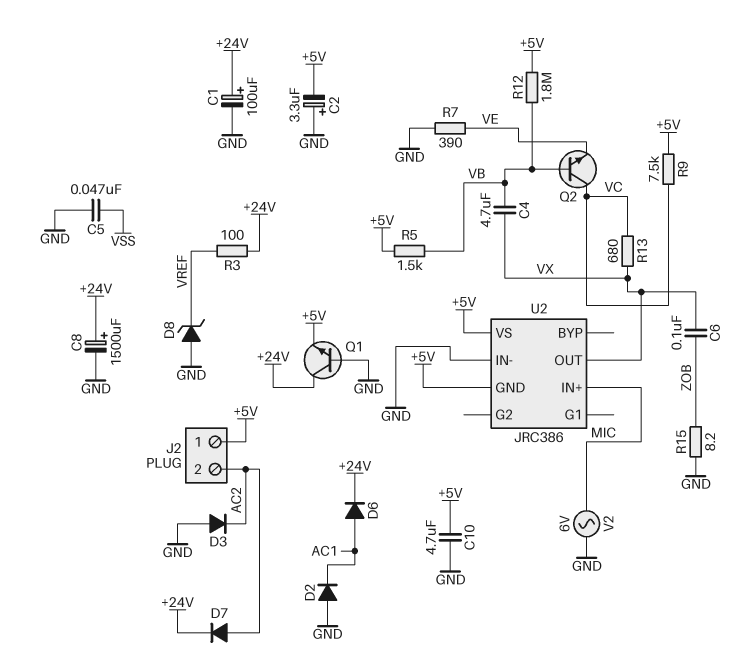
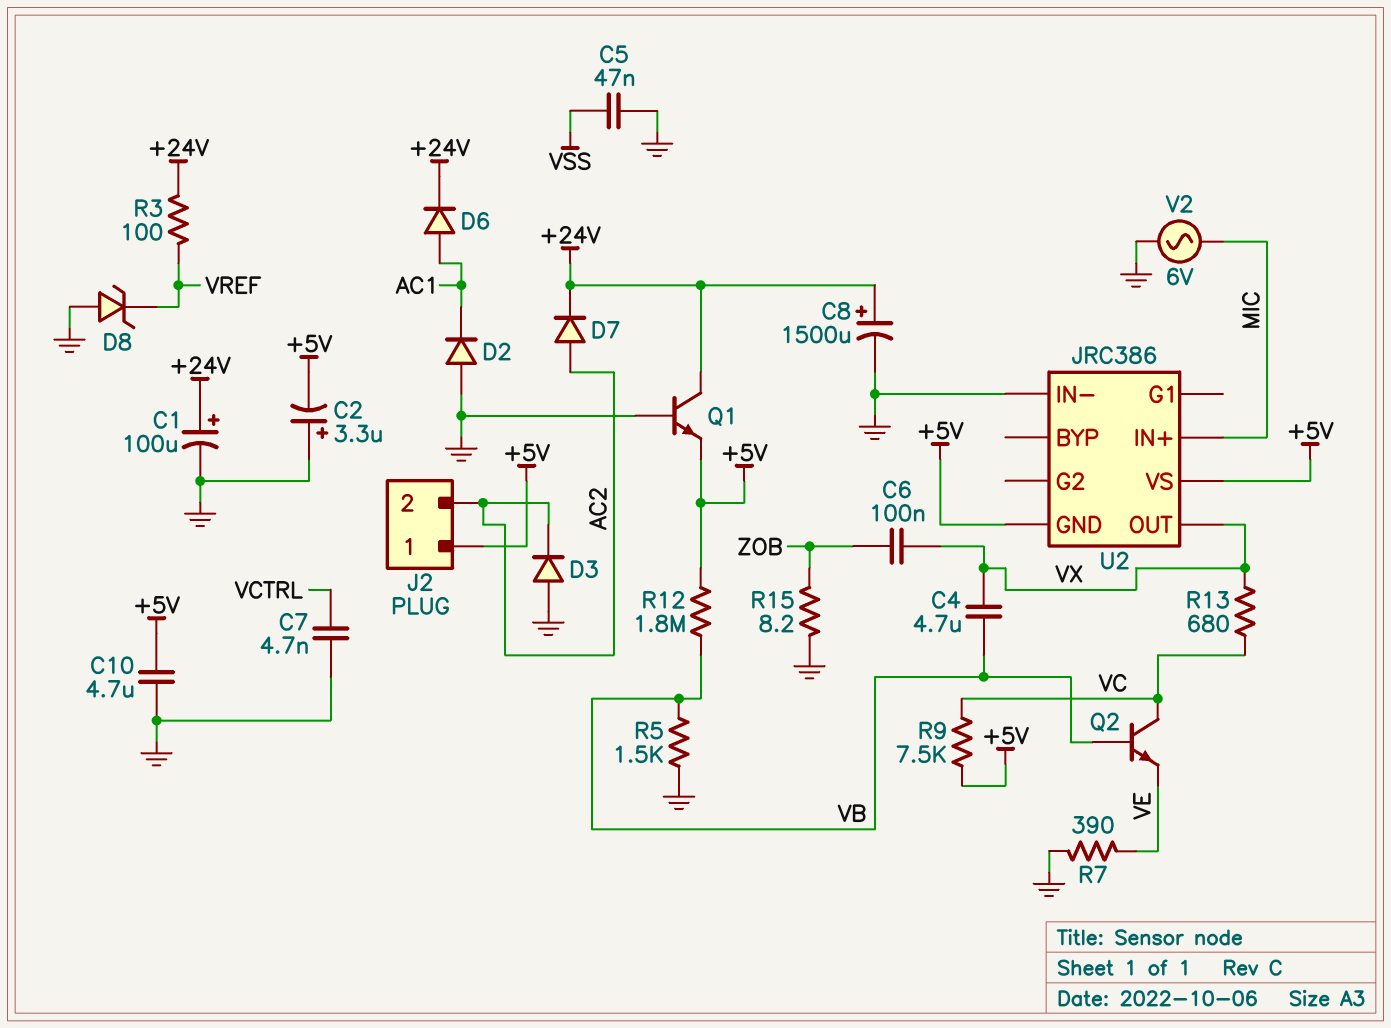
C7: none -> 4.7nF (GND, VCTRL)
R5: 1.5k (+5V, VB) -> 1.5k (GND, VB)

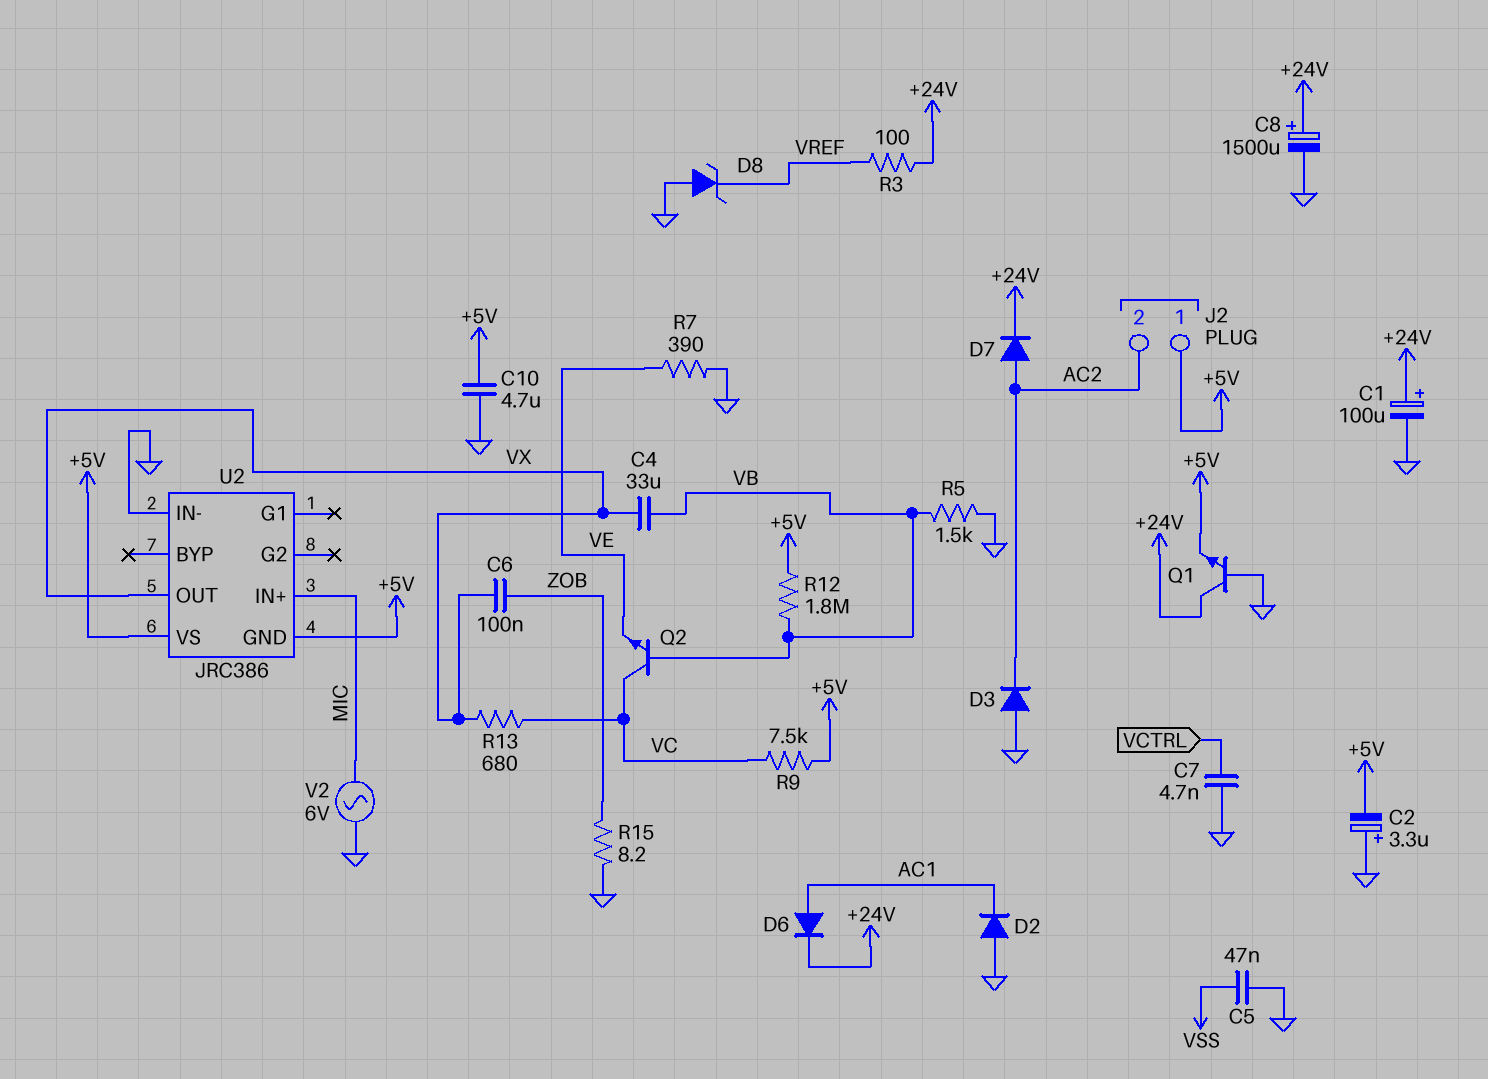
C4: 4.7uF (VB, VX) -> 33uF (VB, VX)

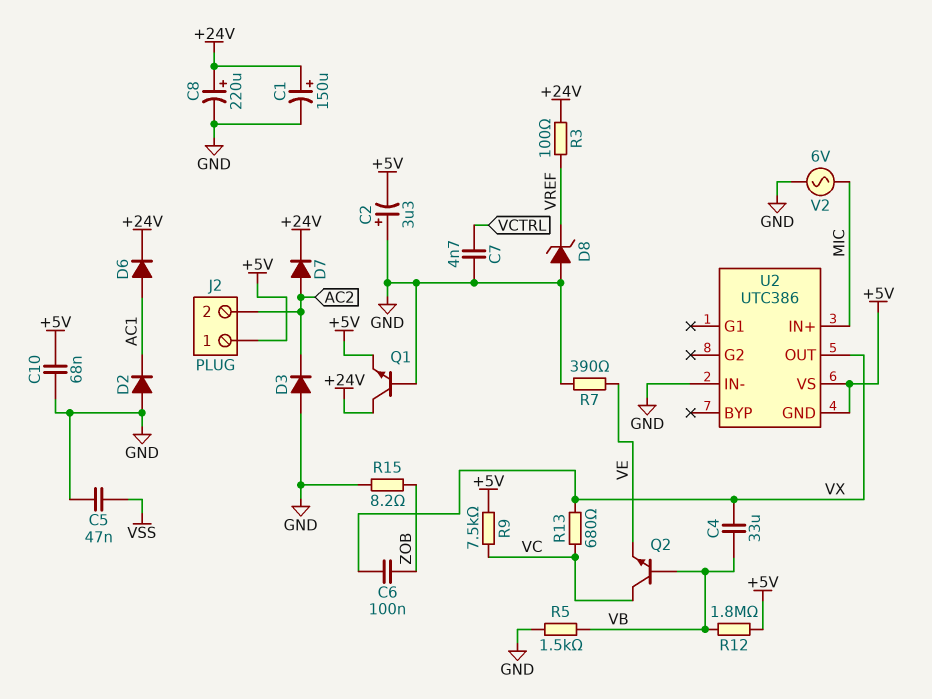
C1: 100uF (plus +24V, minus GND) -> 150uF (plus +24V, minus GND)
C8: 1500uF (plus +24V, minus GND) -> 220uF (plus +24V, minus GND)
C10: 4.7uF (+5V, GND) -> 68nF (+5V, GND)
U2: JRC386 -> UTC386

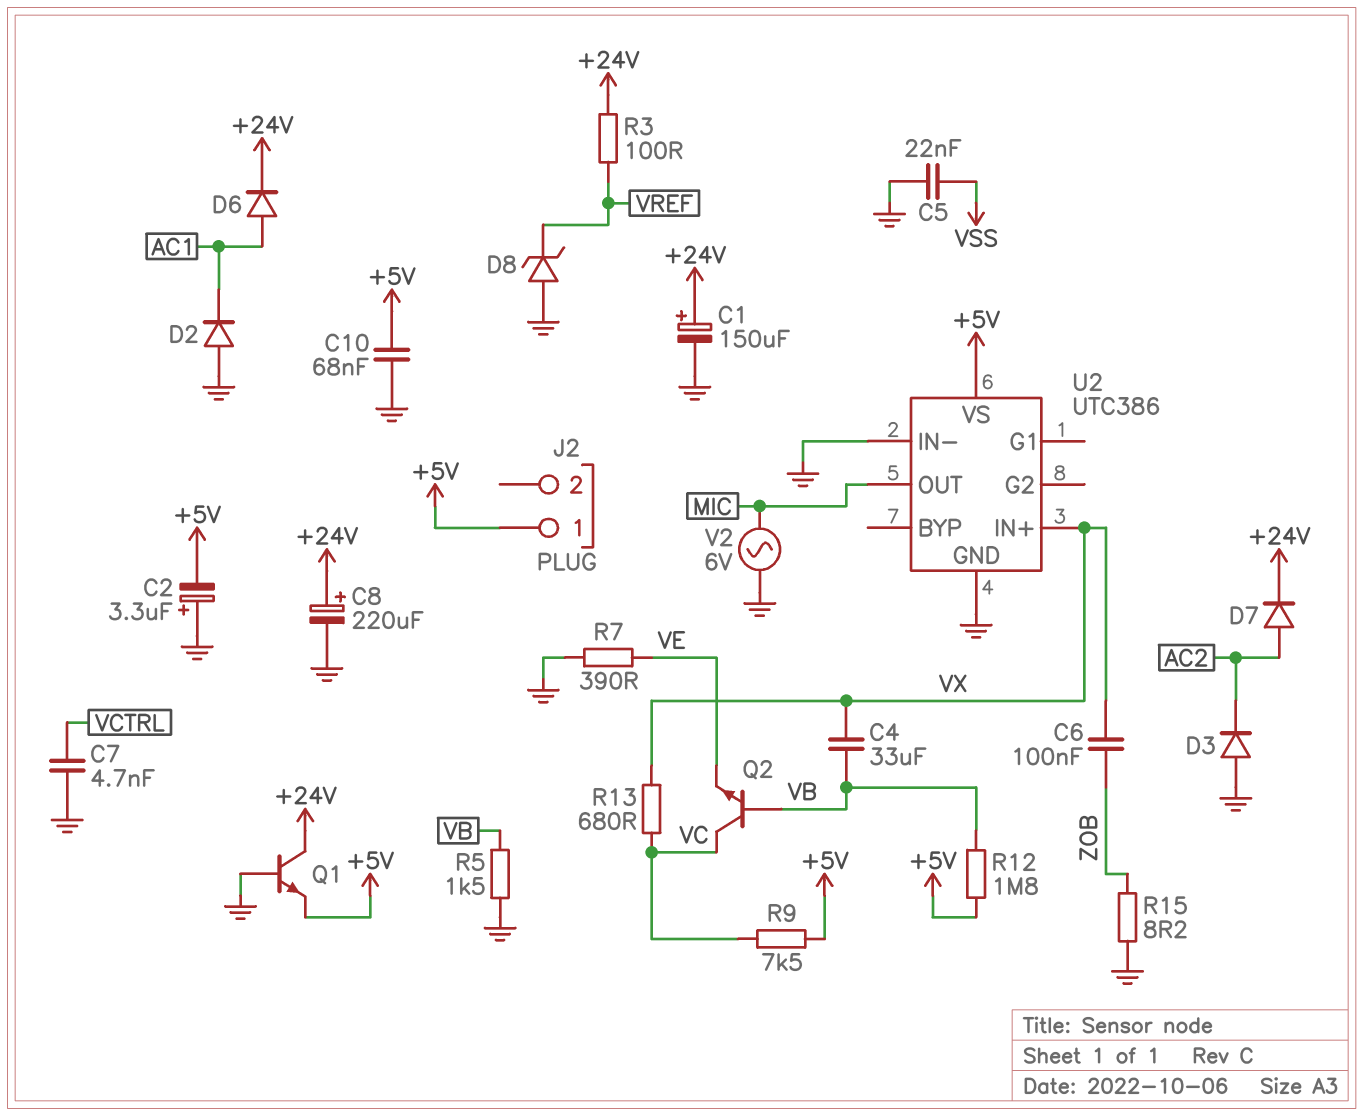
C5: 47nF (GND, VSS) -> 22nF (GND, VSS)
J2 pin 2: AC2 -> none
U2 pin GND: +5V -> GND
U2 pin IN+: MIC -> VX
U2 pin OUT: VX -> MIC

